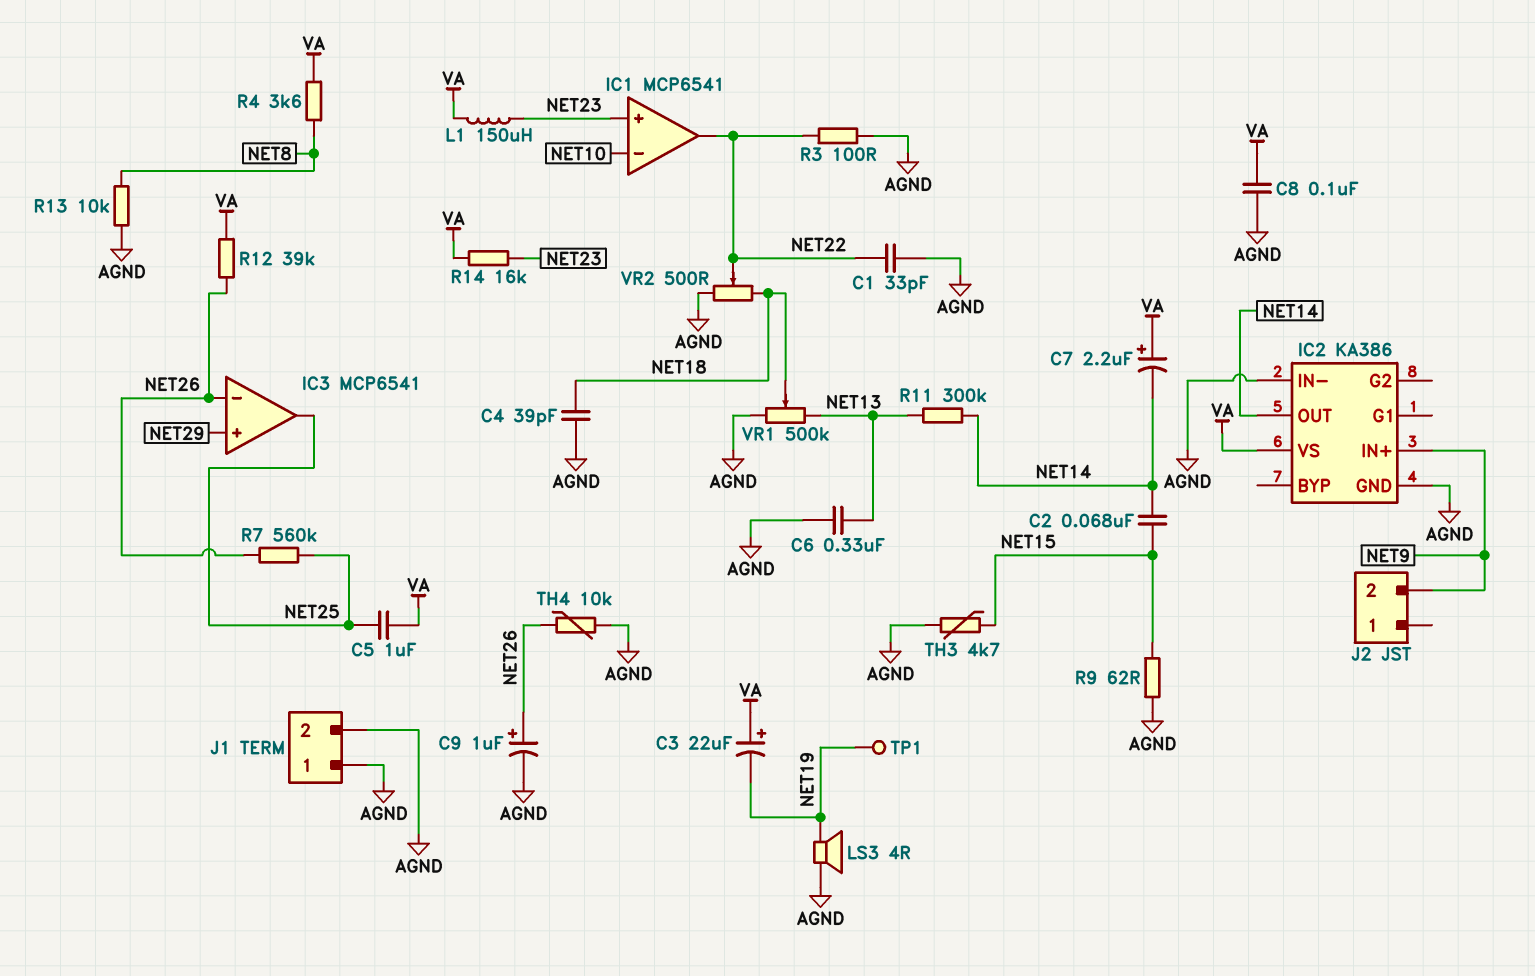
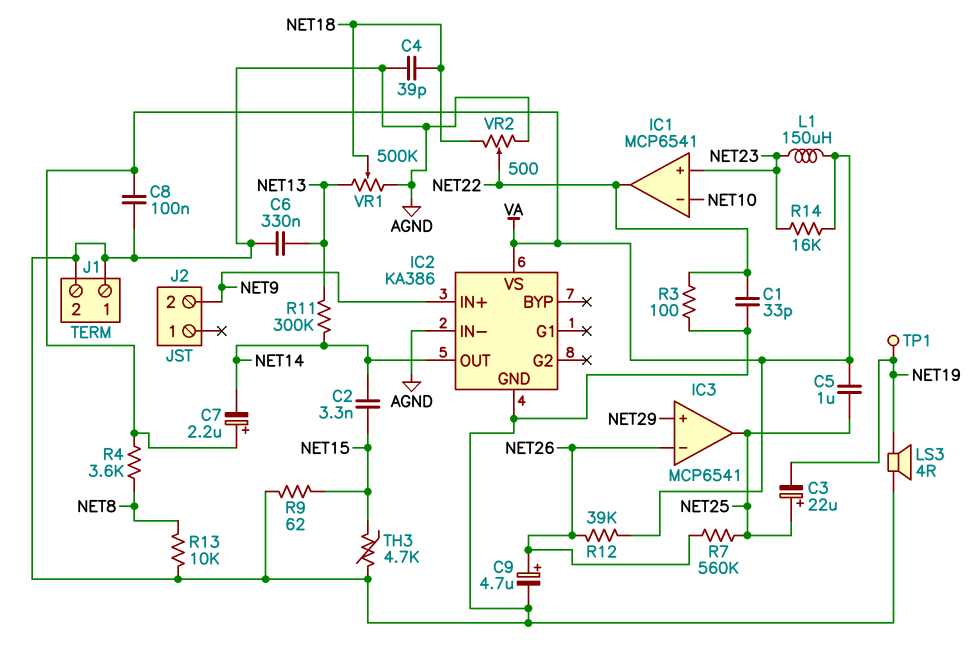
C2: 68nF (NET14, NET15) -> 3.3nF (NET14, NET15)
C3: 22uF (plus VA, minus NET19) -> 22uF (plus NET25, minus NET19)
C9: 1uF (plus NET26, minus AGND) -> 4.7uF (plus NET26, minus AGND)
TH4: 10k (AGND, NET26) -> none

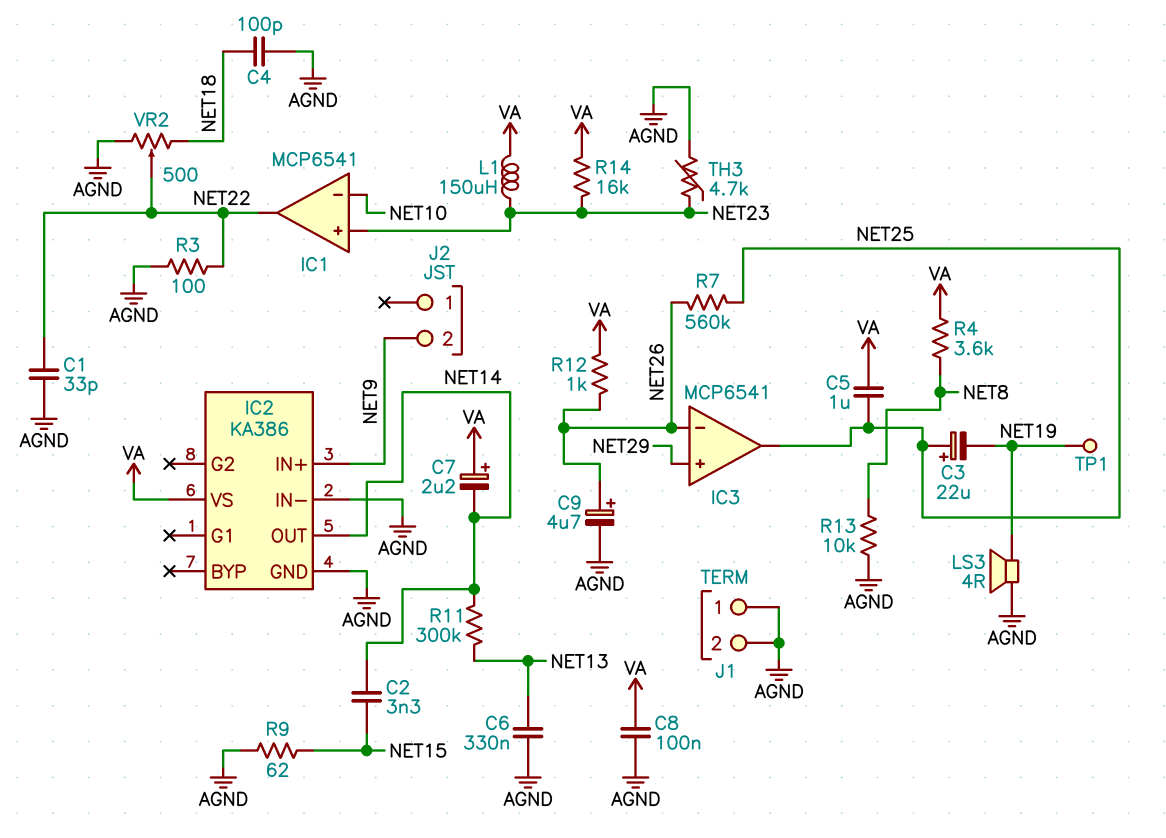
C4: 39pF (AGND, NET18) -> 100pF (AGND, NET18)
R12: 39k (NET26, VA) -> 1k (NET26, VA)
TH3: 4.7k (AGND, NET15) -> 4.7k (AGND, NET23)
VR1: 500k (AGND, NET13, wiper NET18) -> none

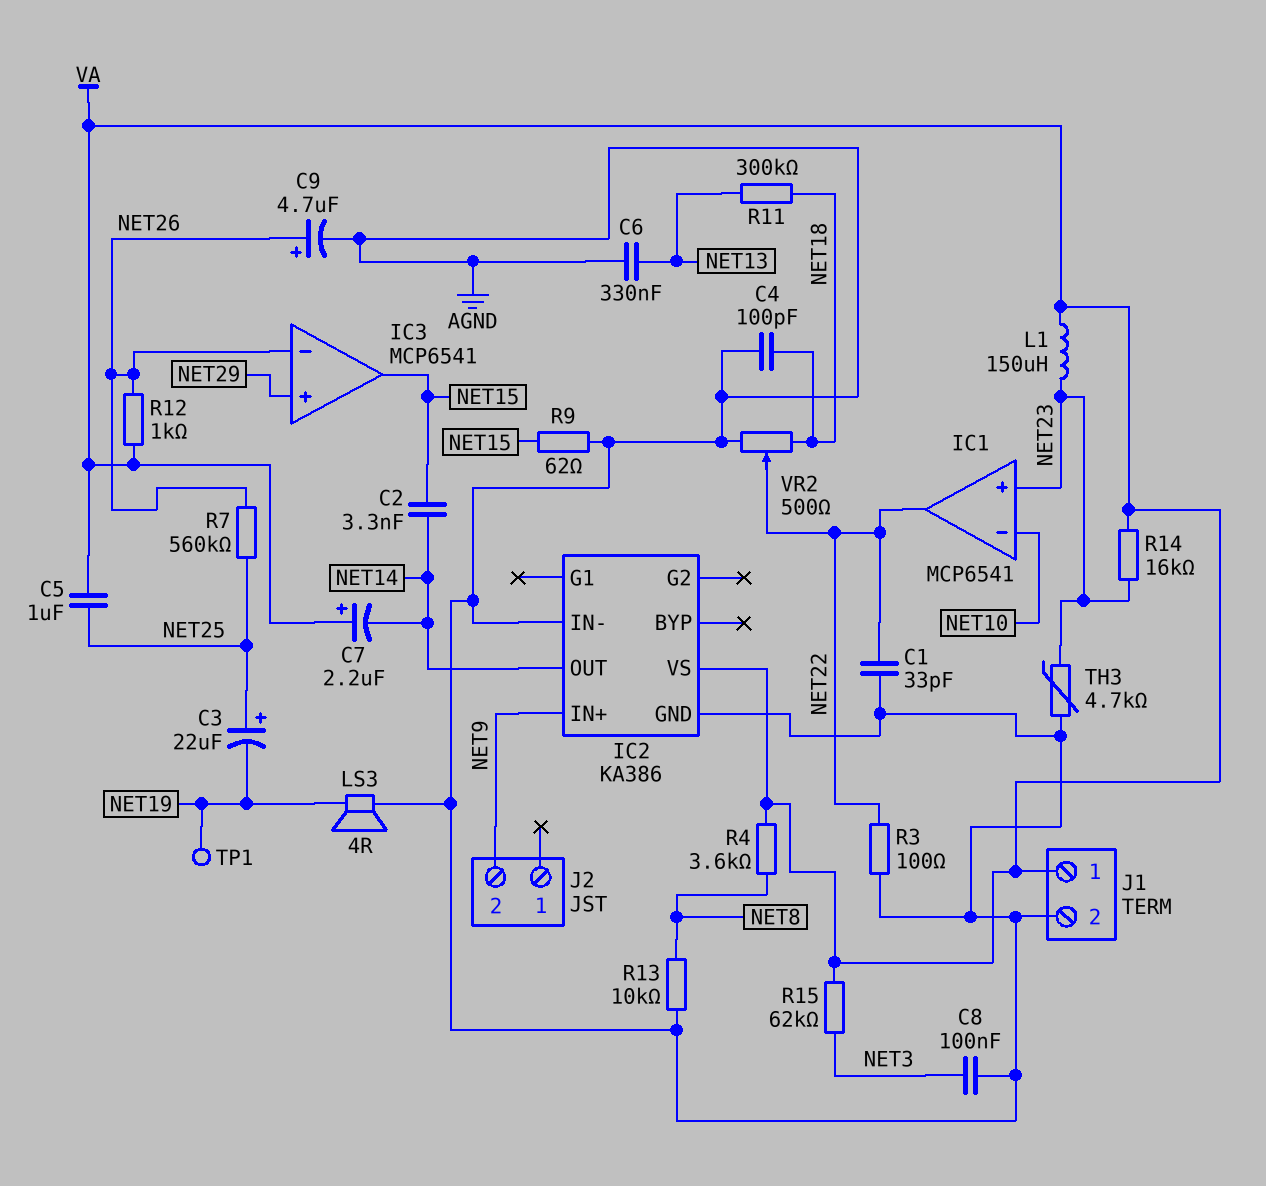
C8: 100nF (AGND, VA) -> 100nF (AGND, NET3)
IC3 pin out: NET25 -> NET15
J1 pin 1: AGND -> VA
R11: 300k (NET13, NET14) -> 300k (NET13, NET18)
R15: none -> 62k (NET3, VA)

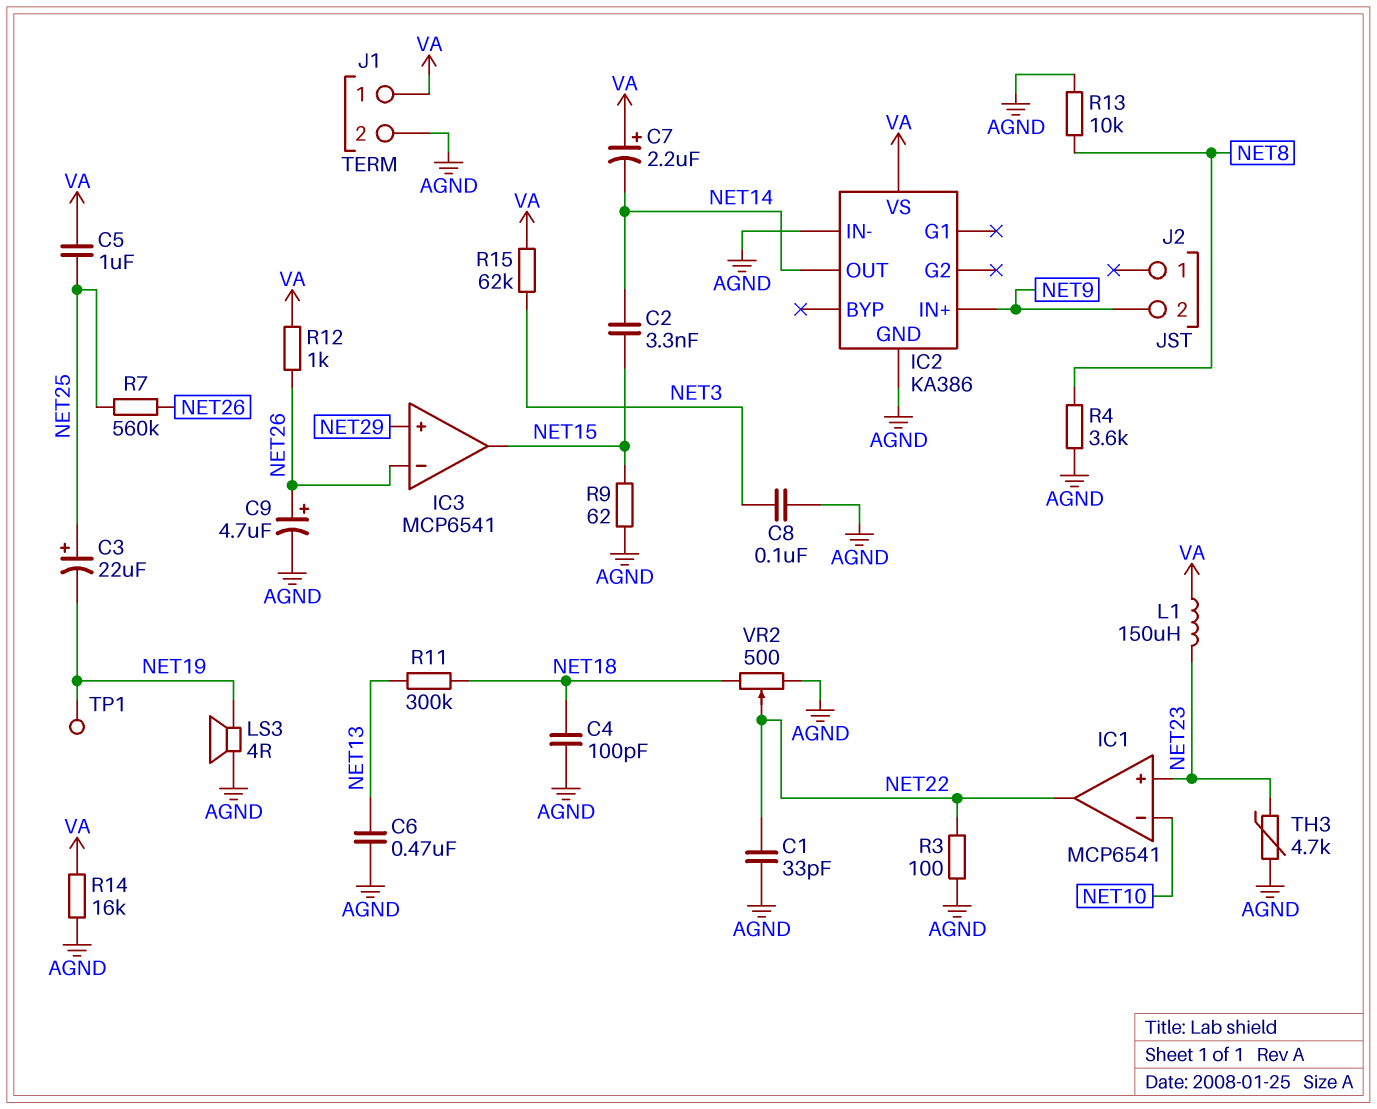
C6: 330nF (AGND, NET13) -> 470nF (AGND, NET13)
R4: 3.6k (NET8, VA) -> 3.6k (AGND, NET8)
R14: 16k (NET23, VA) -> 16k (AGND, VA)

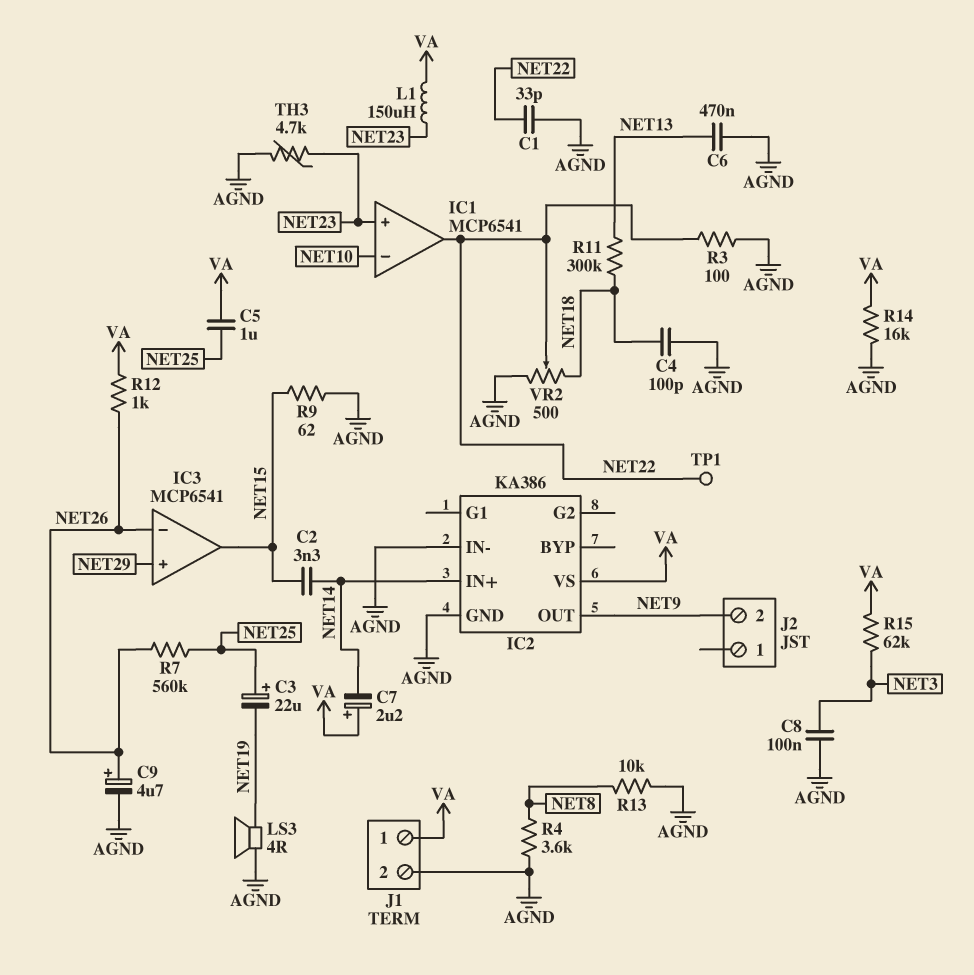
IC2 pin IN+: NET9 -> NET14
IC2 pin OUT: NET14 -> NET9
TP1: test point (NET19) -> test point (NET22)

